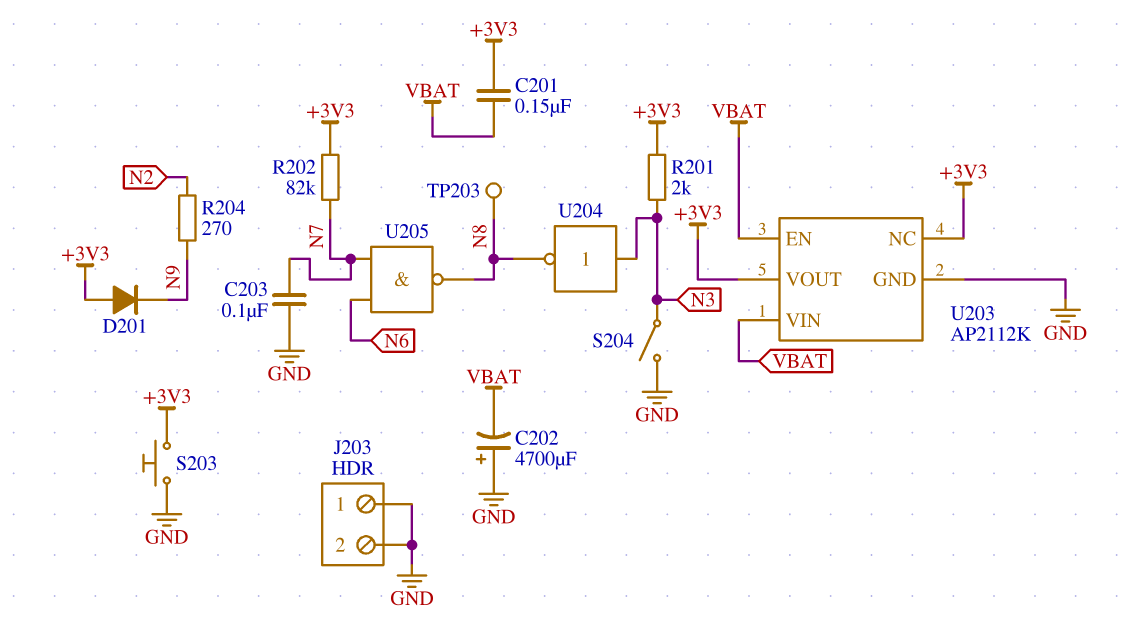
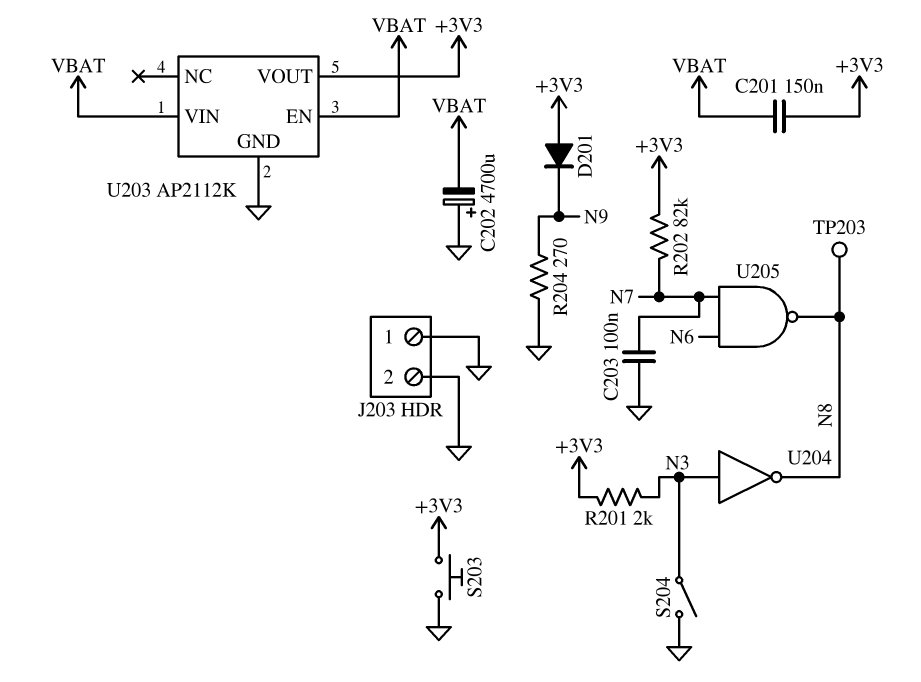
R204: 270 (N2, N9) -> 270 (GND, N9)
U203 pin NC: +3V3 -> none

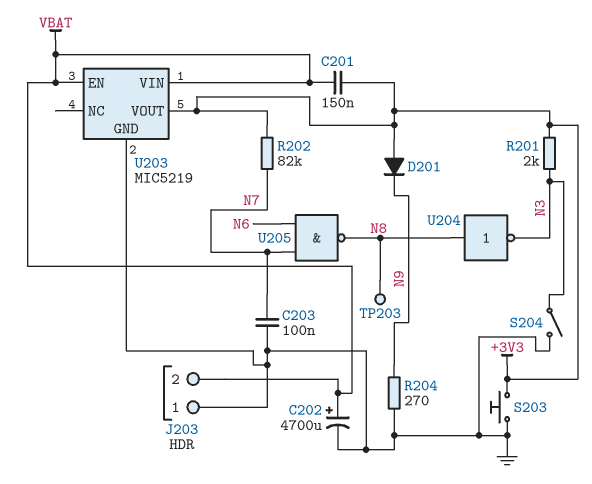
C202: 4700uF (plus GND, minus VBAT) -> 4700uF (plus VBAT, minus GND)
J203 pin 2: GND -> VBAT
U203: AP2112K -> MIC5219
U204: NOT (in N3, out N8) -> NOT (in N8, out N3)

